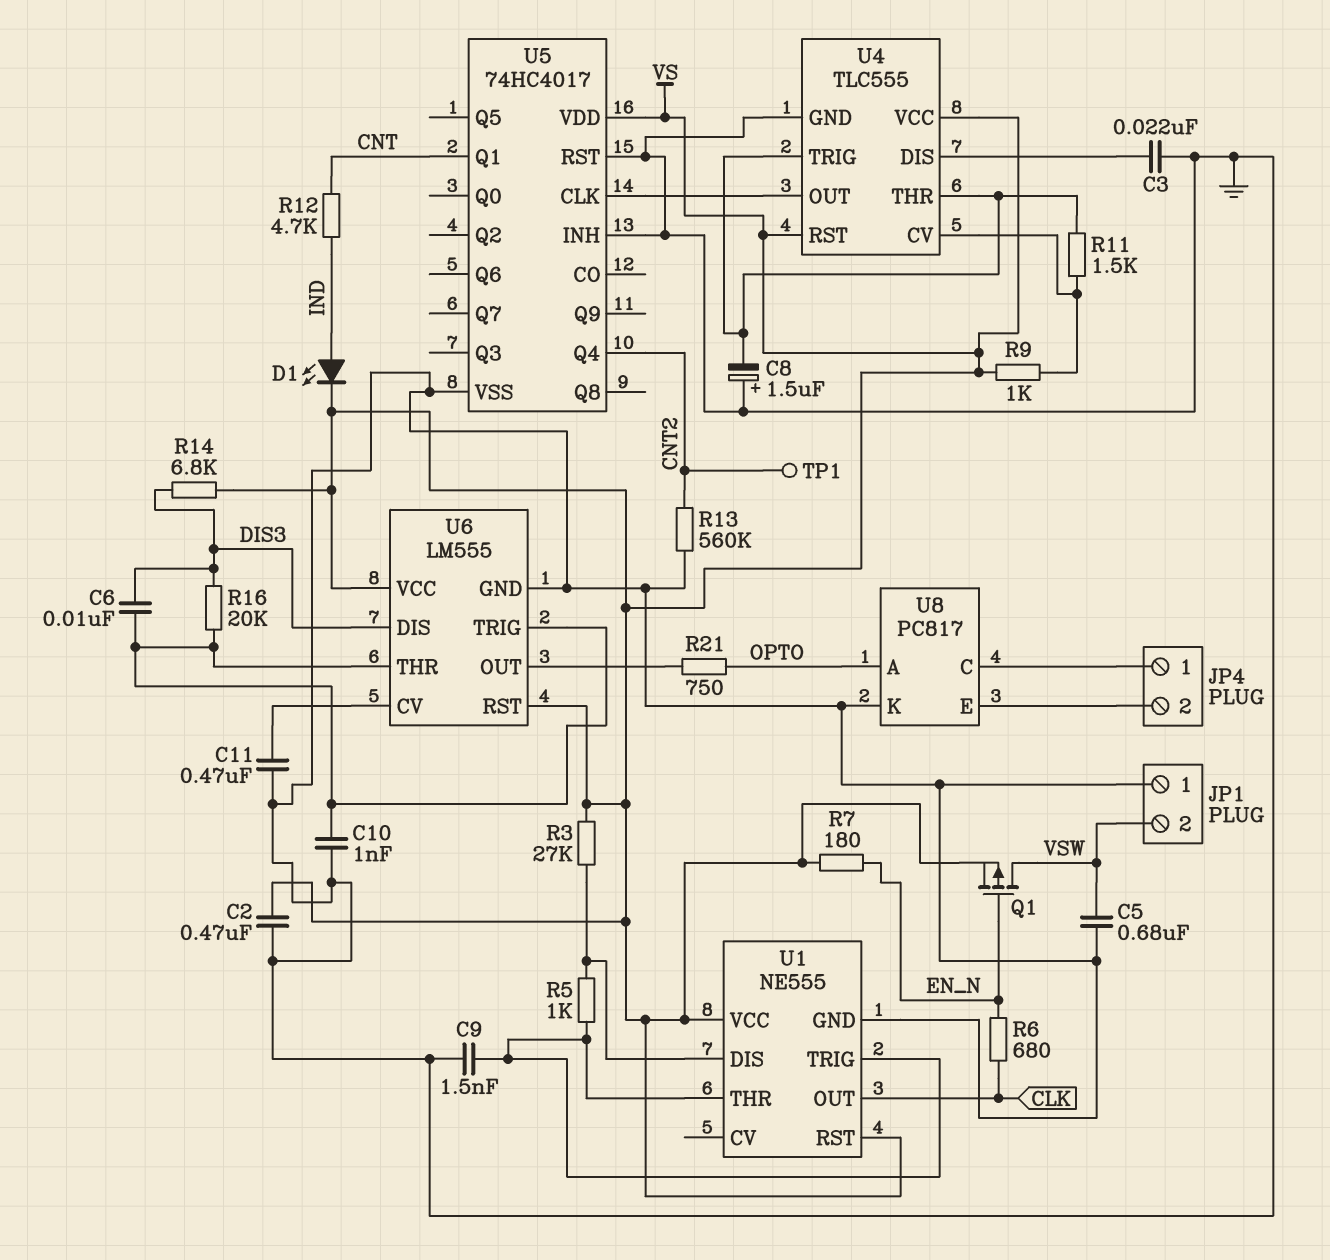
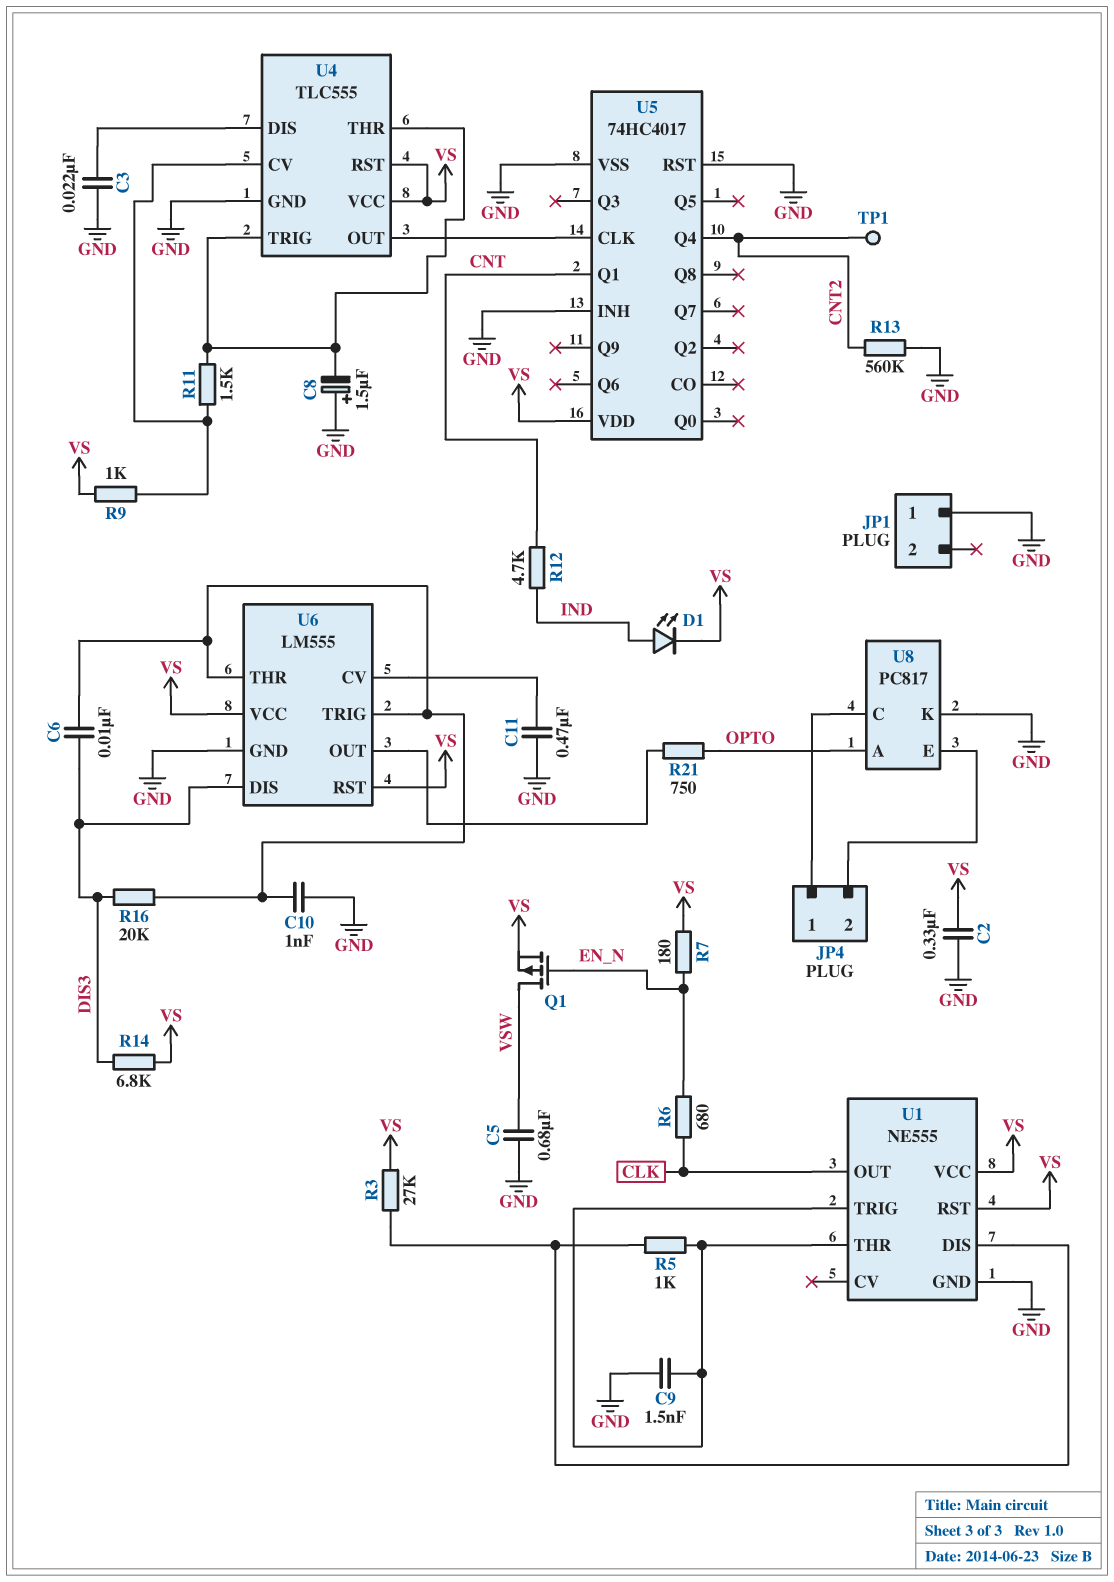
C2: 470nF (GND, VS) -> 330nF (GND, VS)
JP1 pin 2: VSW -> none

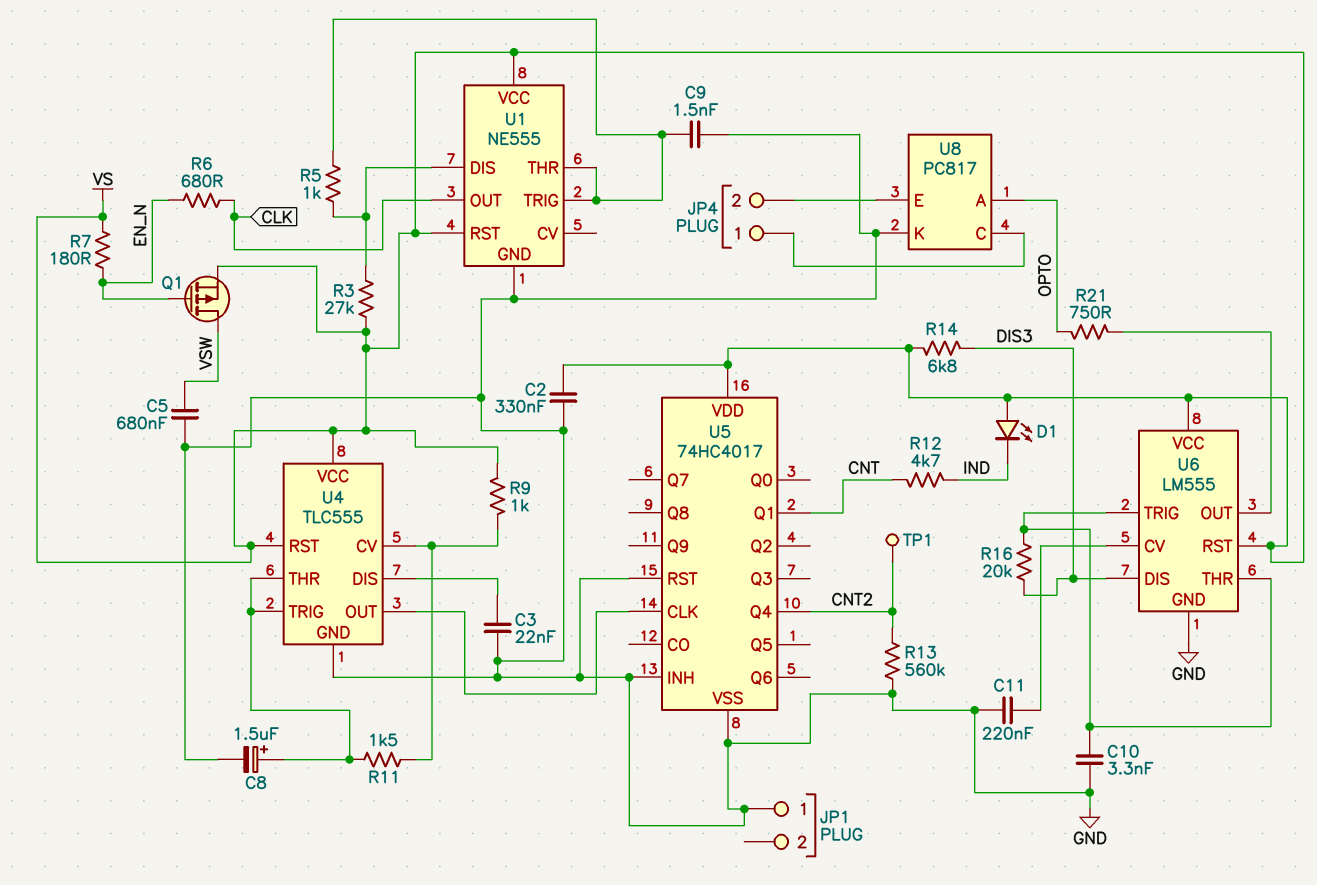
C6: 10nF (DIS3, U6/THR) -> none
C8: 1.5uF (plus GND, minus U4/THR) -> 1.5uF (plus U4/THR, minus GND)
C10: 1nF (GND, U6/THR) -> 3.3nF (GND, U6/THR)
C11: 470nF (GND, U6/CV) -> 220nF (GND, U6/CV)
D1: LED (A IND, K VS) -> LED (A VS, K IND)

